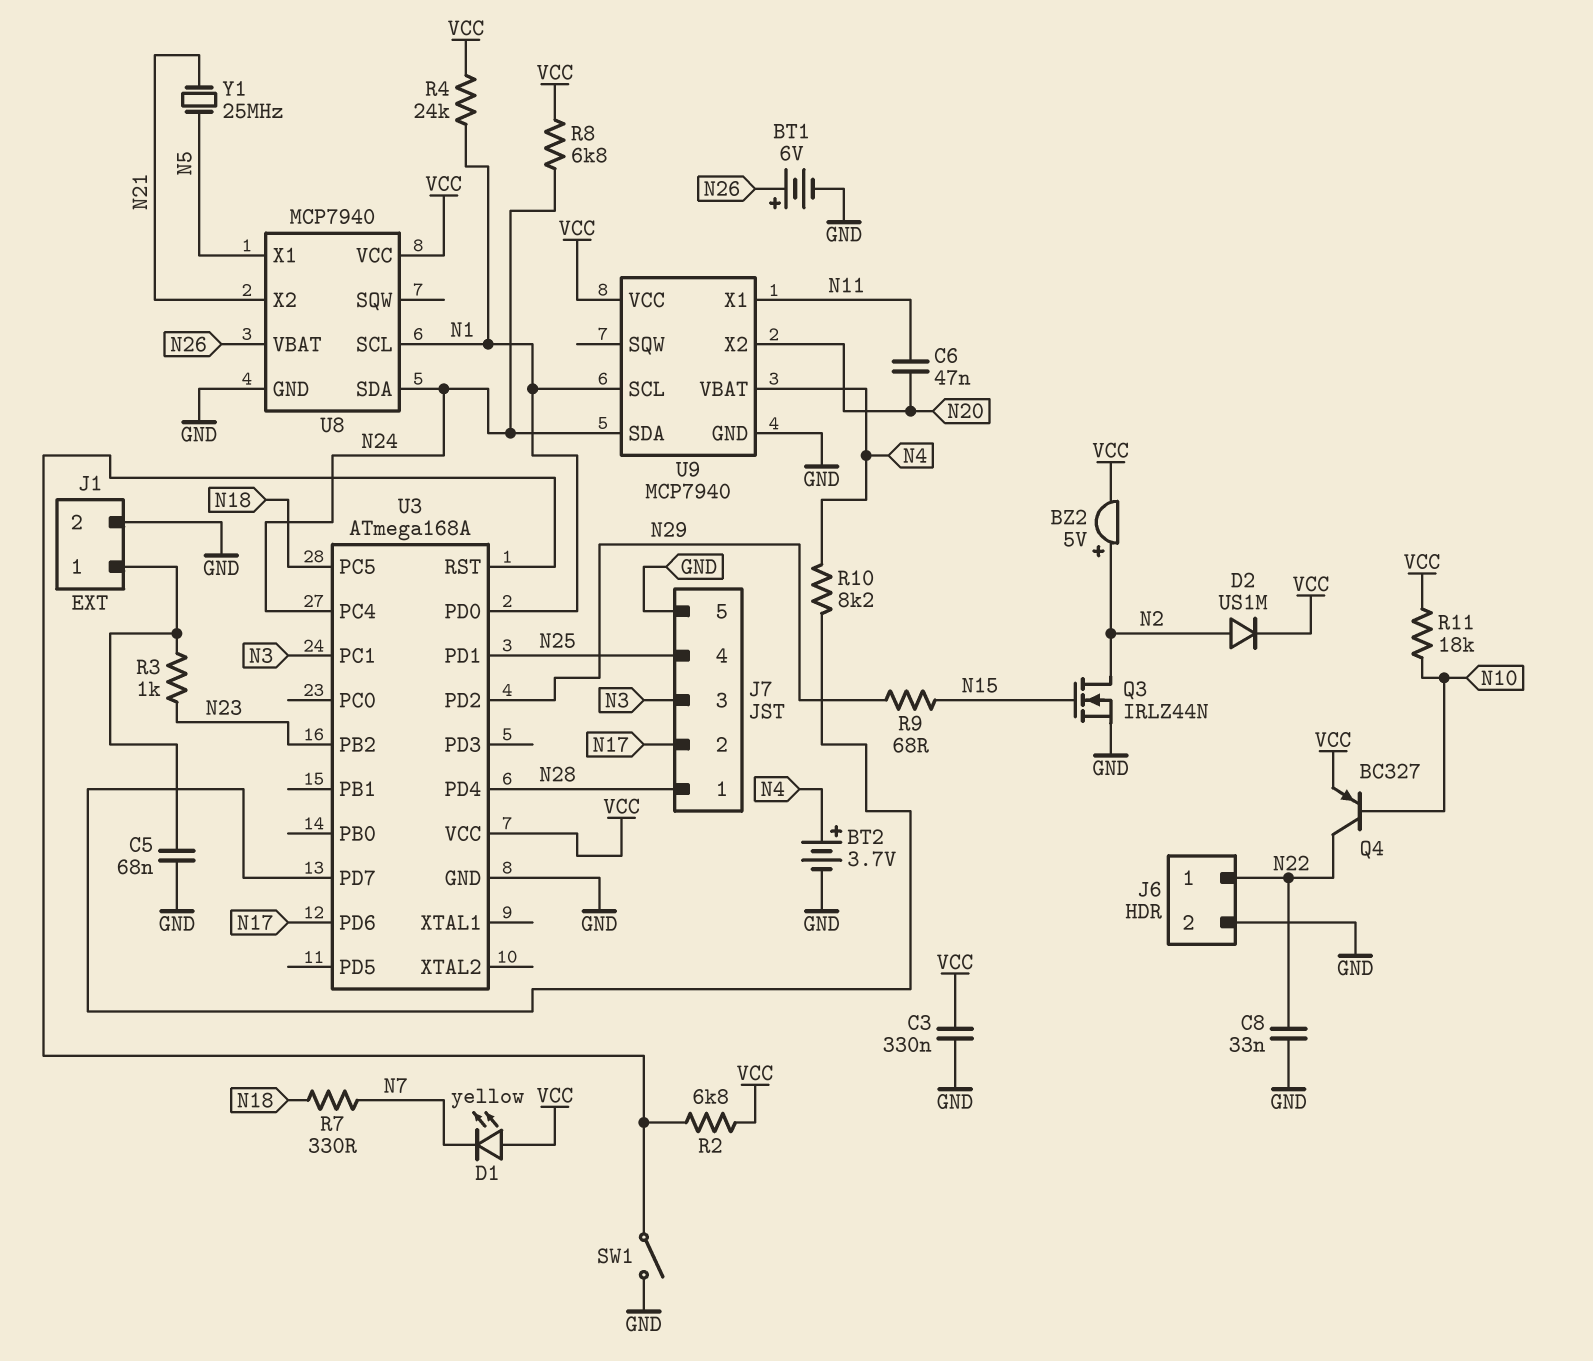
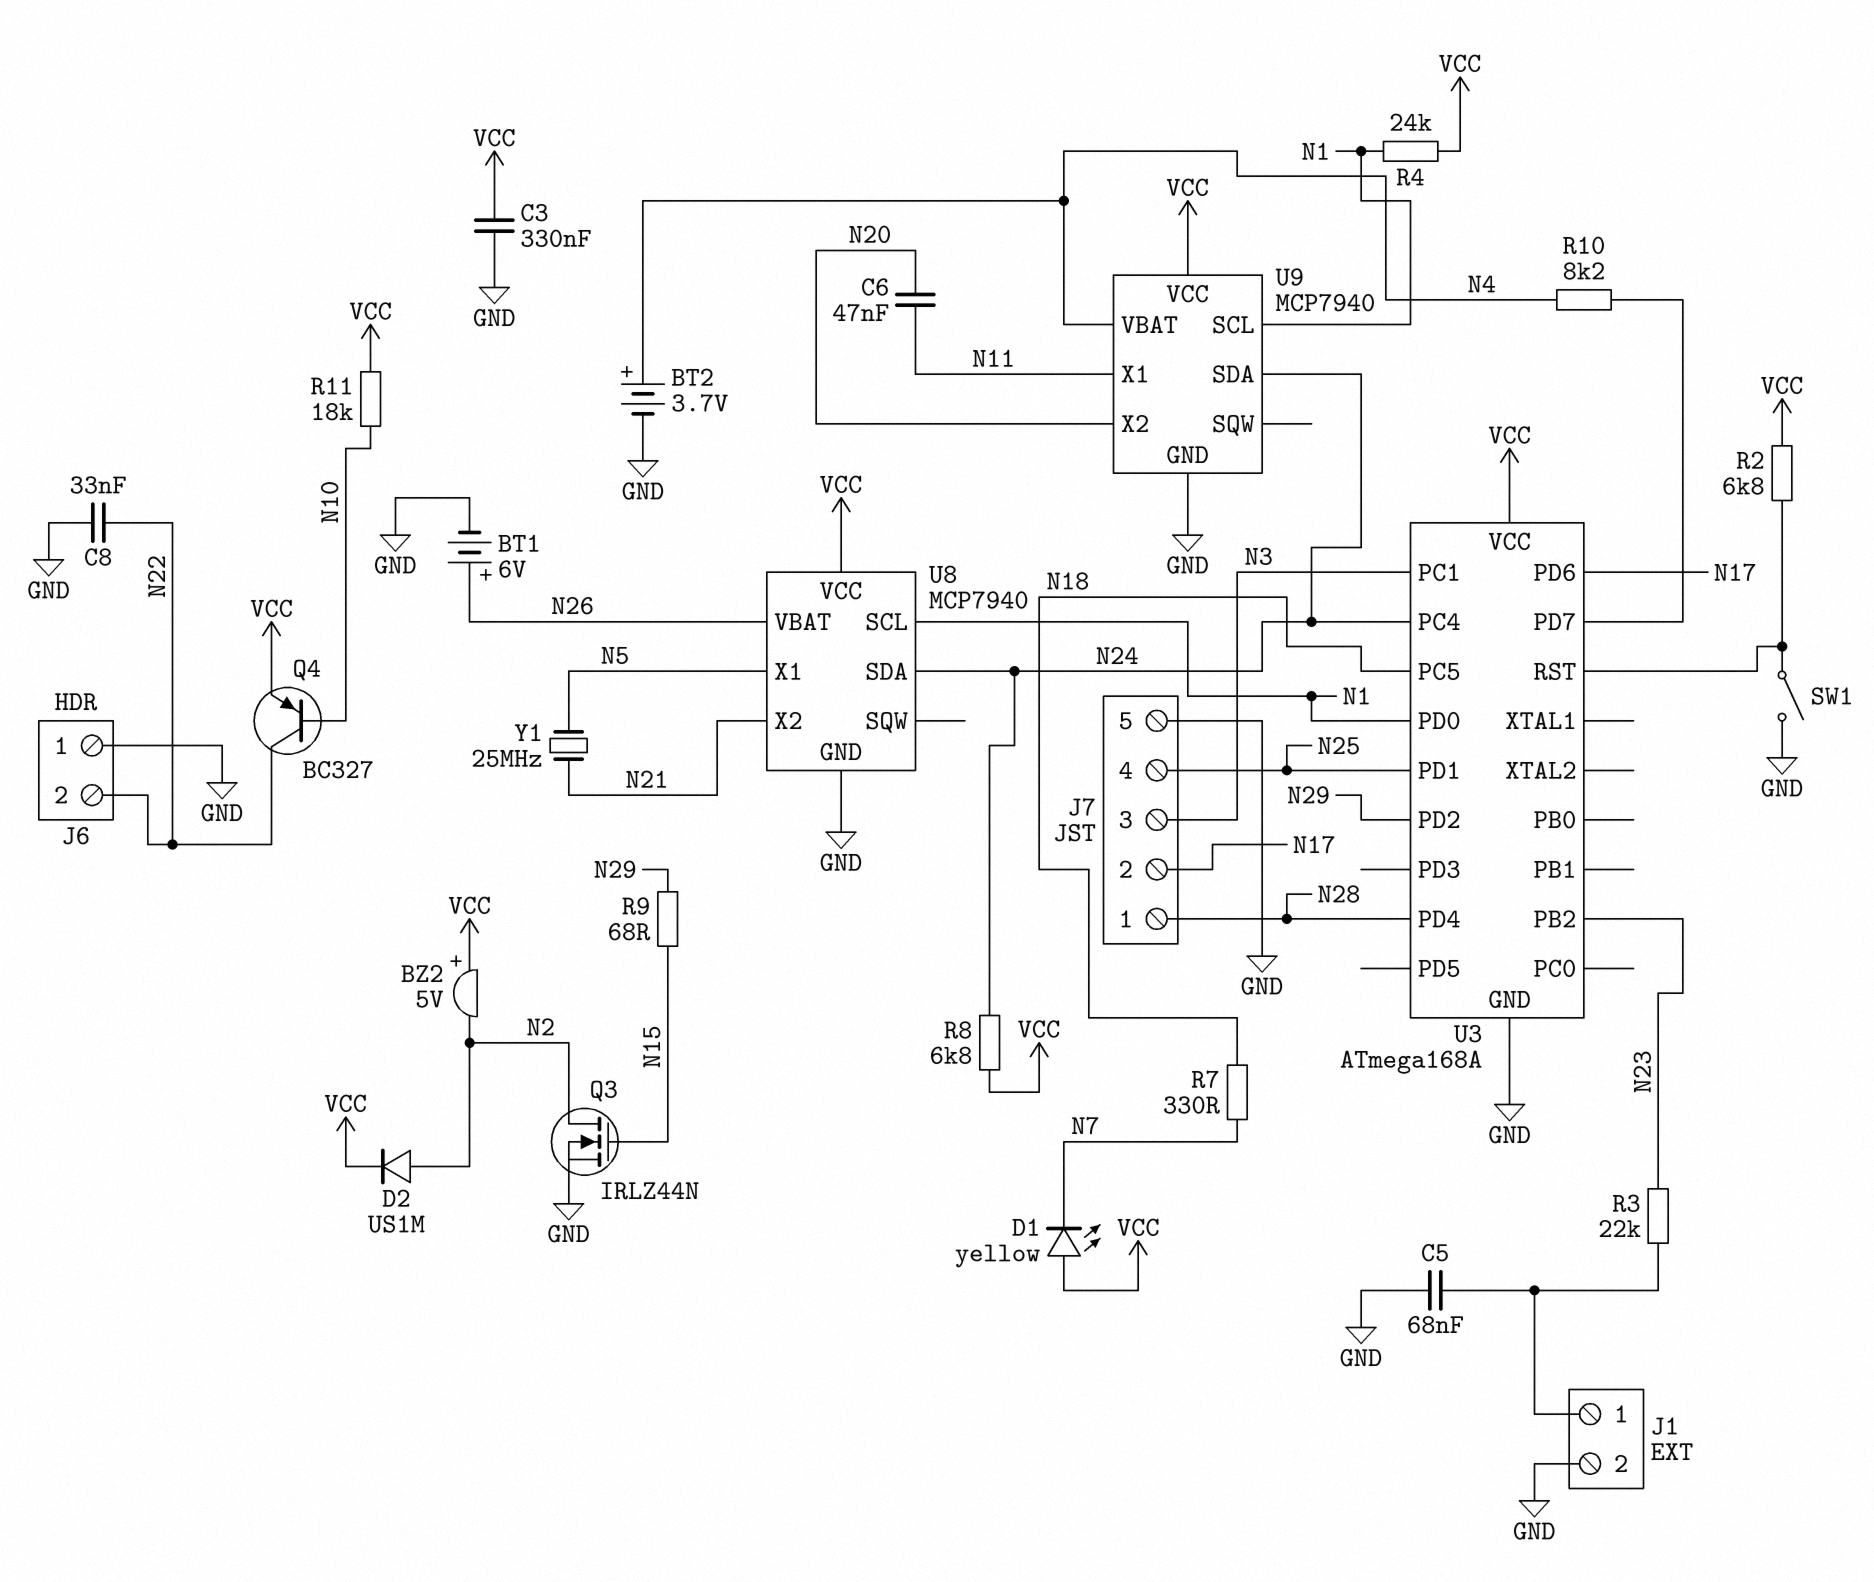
BZ2: buzzer 5V (plus N2, minus VCC) -> buzzer 5V (plus VCC, minus N2)
J6 pin 1: N22 -> GND
J6 pin 2: GND -> N22
R3: 1k (J1/1, N23) -> 22k (J1/1, N23)

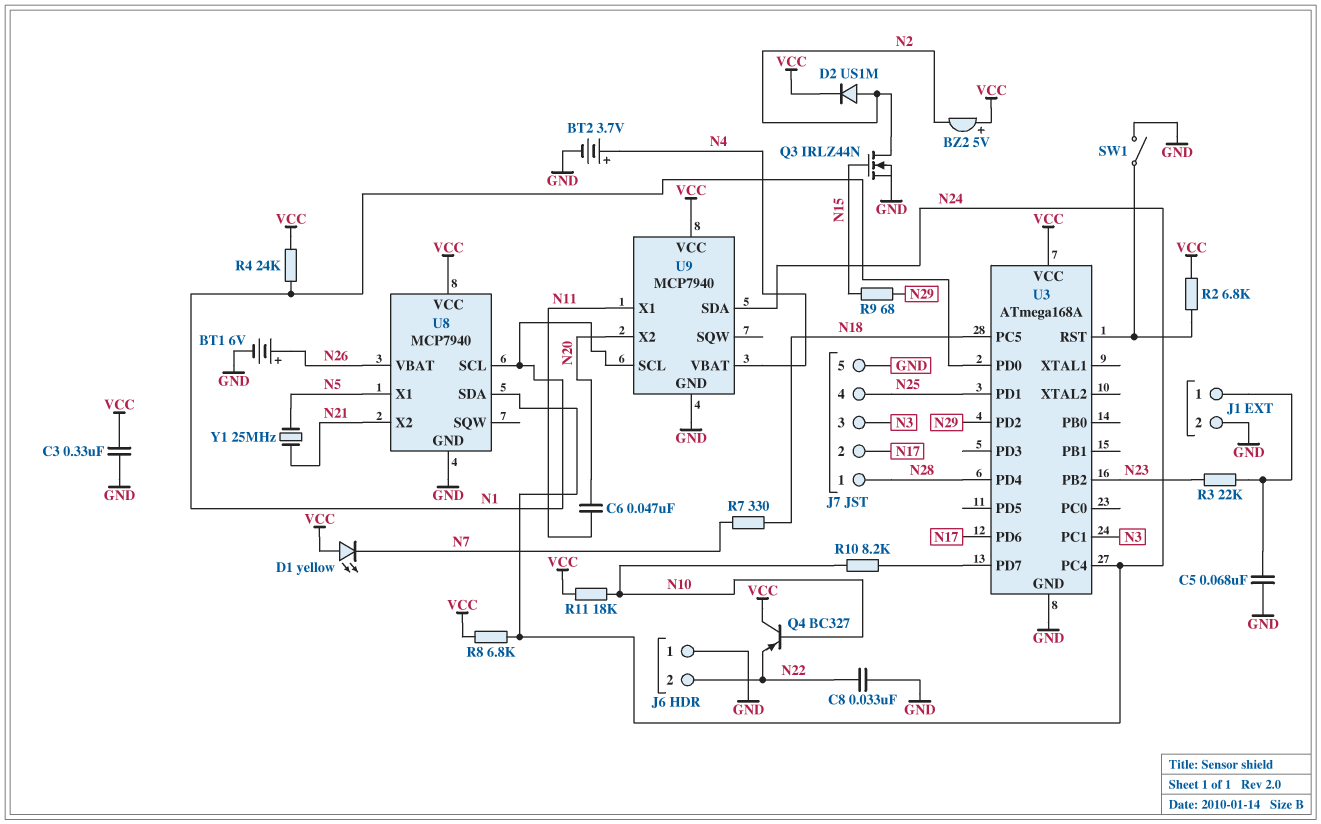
Q4: PNP BC327 (B N10, C N22, E VCC) -> PNP BC327 (B N10, C VCC, E N22)
R10: 8.2k (N4, U3/PD7) -> 8.2k (N10, U3/PD7)

